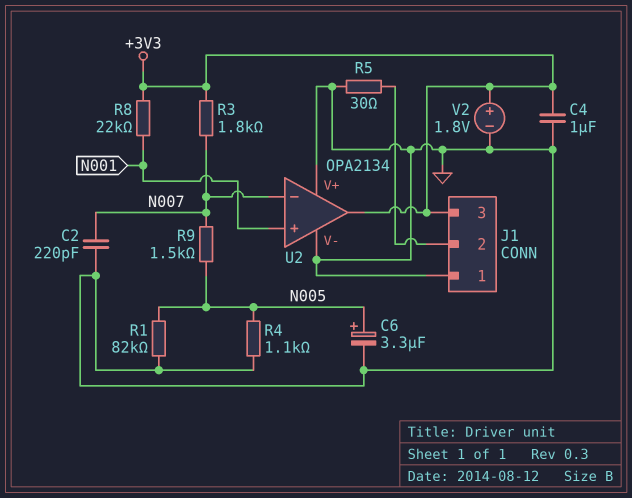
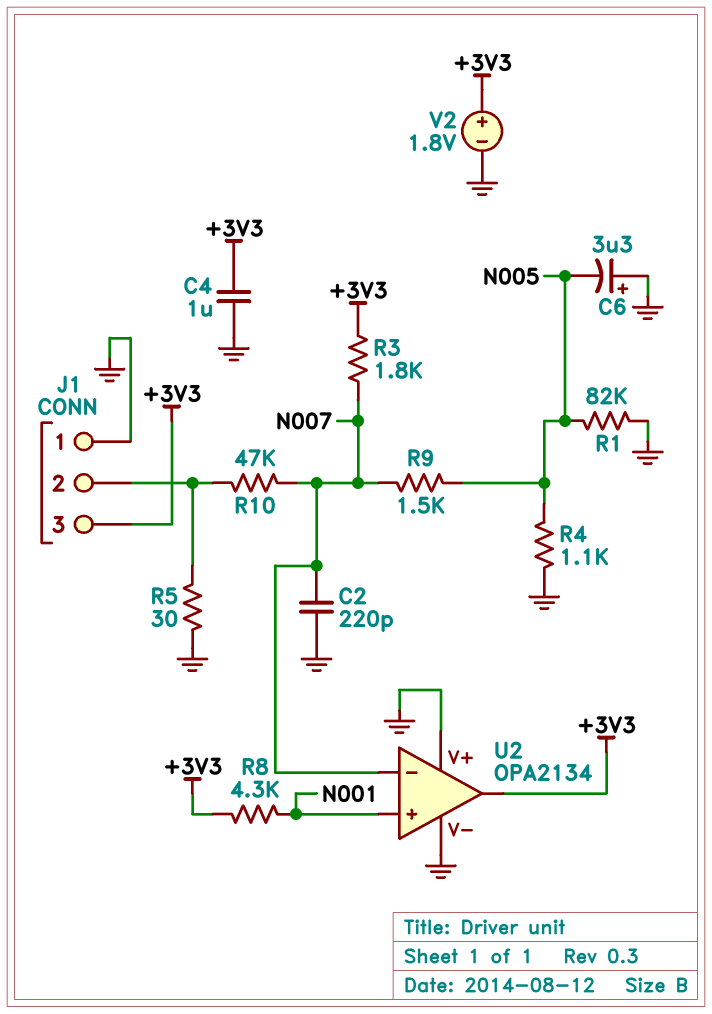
C6: 3.3uF (plus N005, minus GND) -> 3.3uF (plus GND, minus N005)
R8: 22k (+3V3, N001) -> 4.3k (+3V3, N001)
R10: none -> 47k (J1/2, N007)

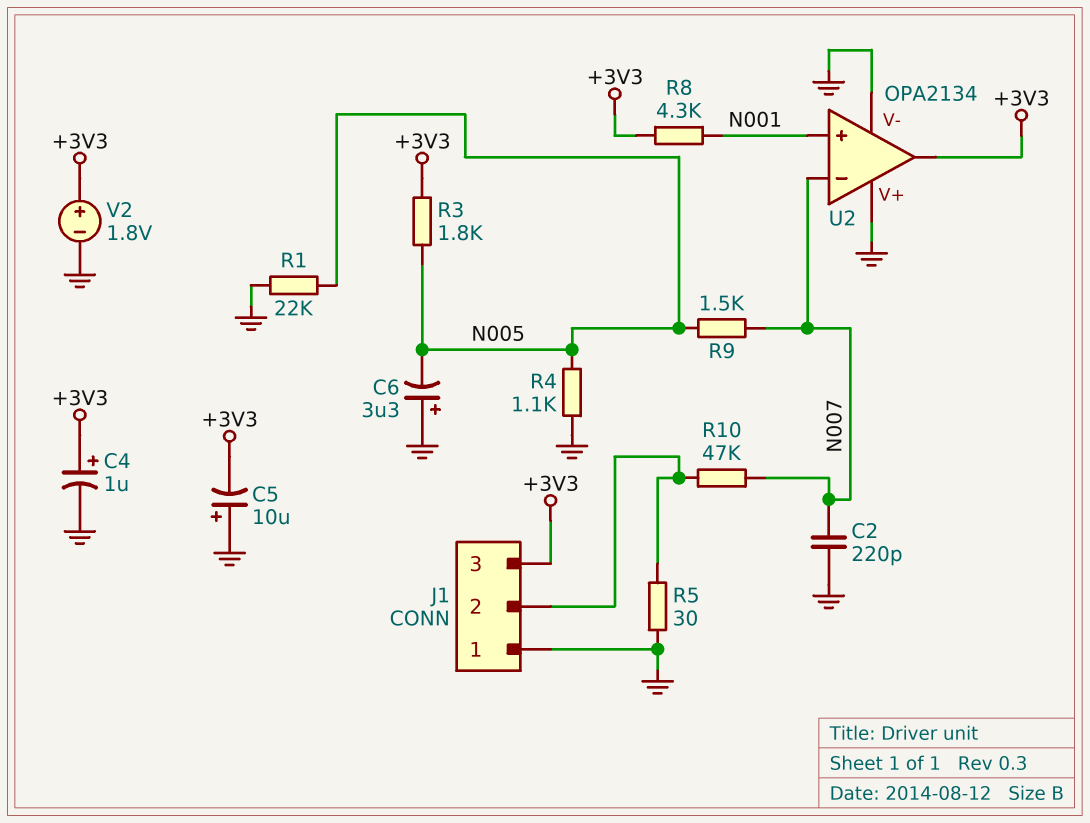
C4: 1uF (+3V3, GND) -> 1uF (plus +3V3, minus GND)
C5: none -> 10uF (plus GND, minus +3V3)
R1: 82k (GND, N005) -> 22k (GND, N005)
R3: 1.8k (+3V3, N007) -> 1.8k (+3V3, N005)

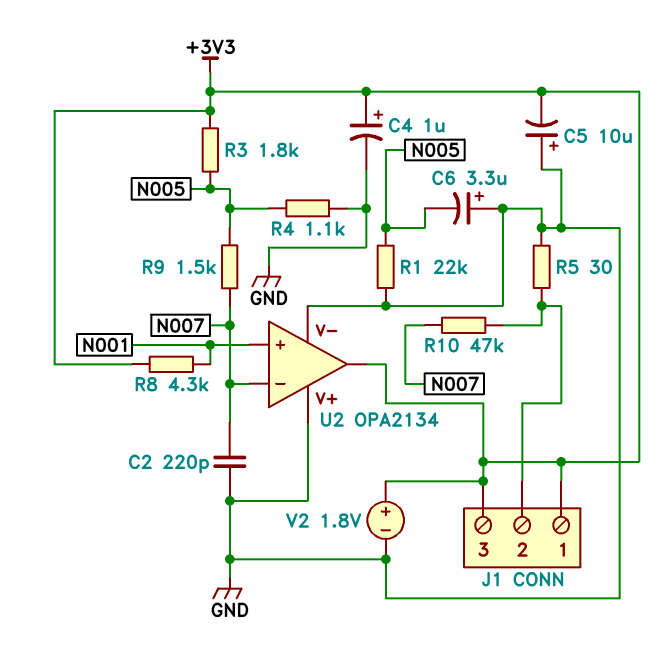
J1 pin 1: GND -> +3V3

